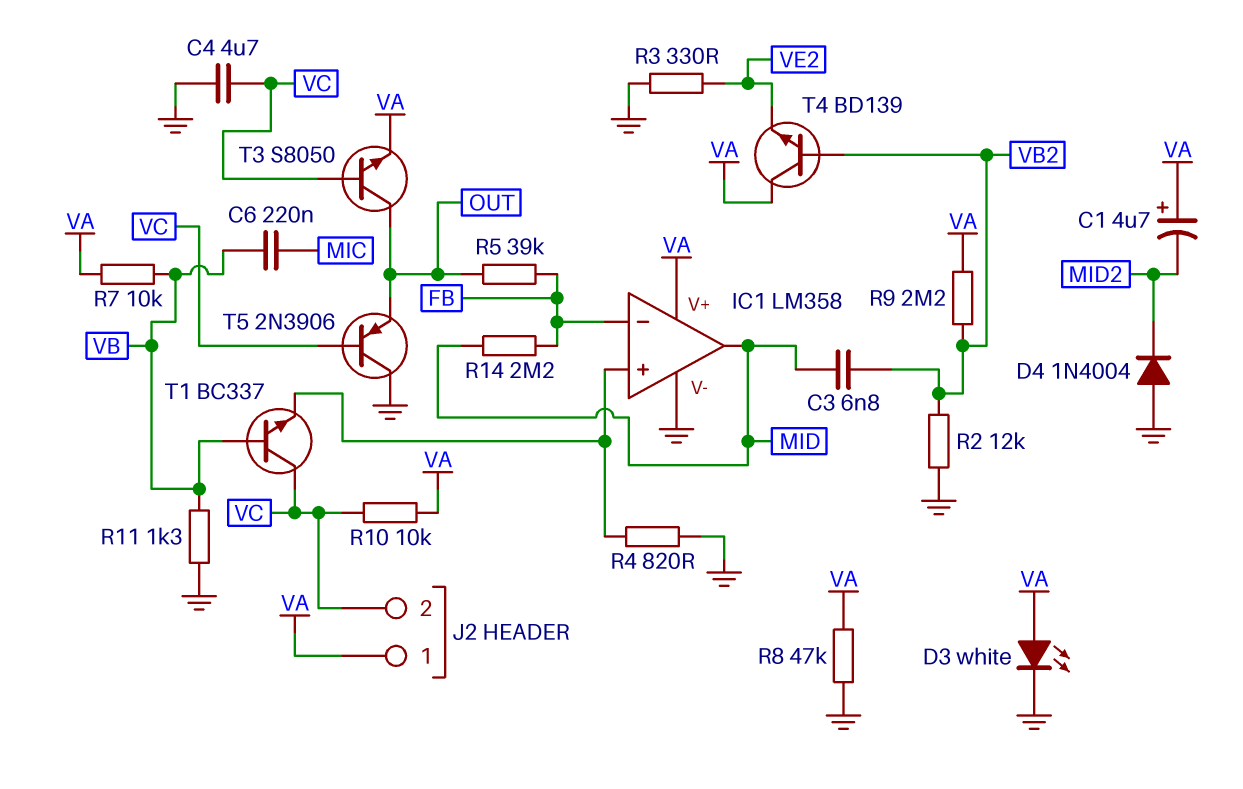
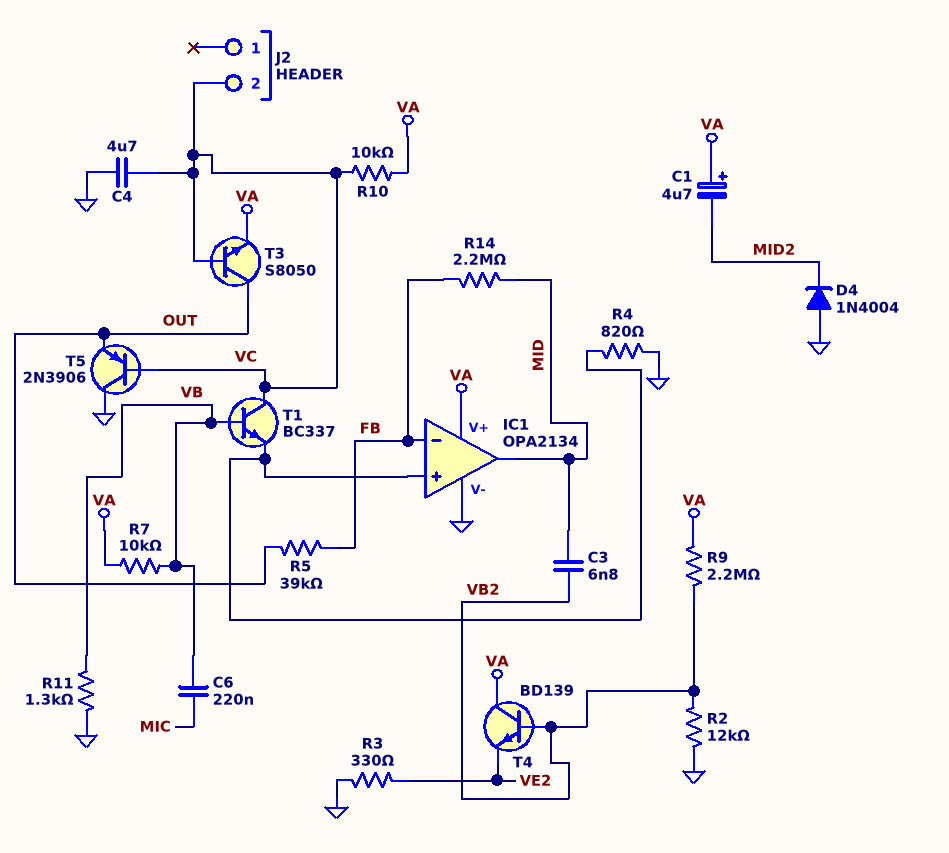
D3: LED white (A VA, K GND) -> none
IC1: LM358 -> OPA2134
J2 pin 1: VA -> none
R8: 47k (GND, VA) -> none

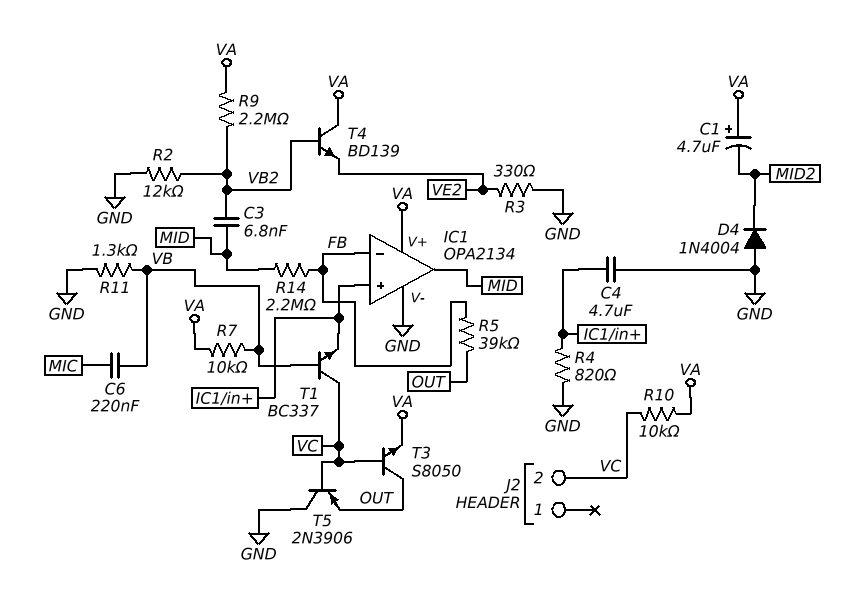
C4: 4.7uF (GND, VC) -> 4.7uF (GND, IC1/in+)

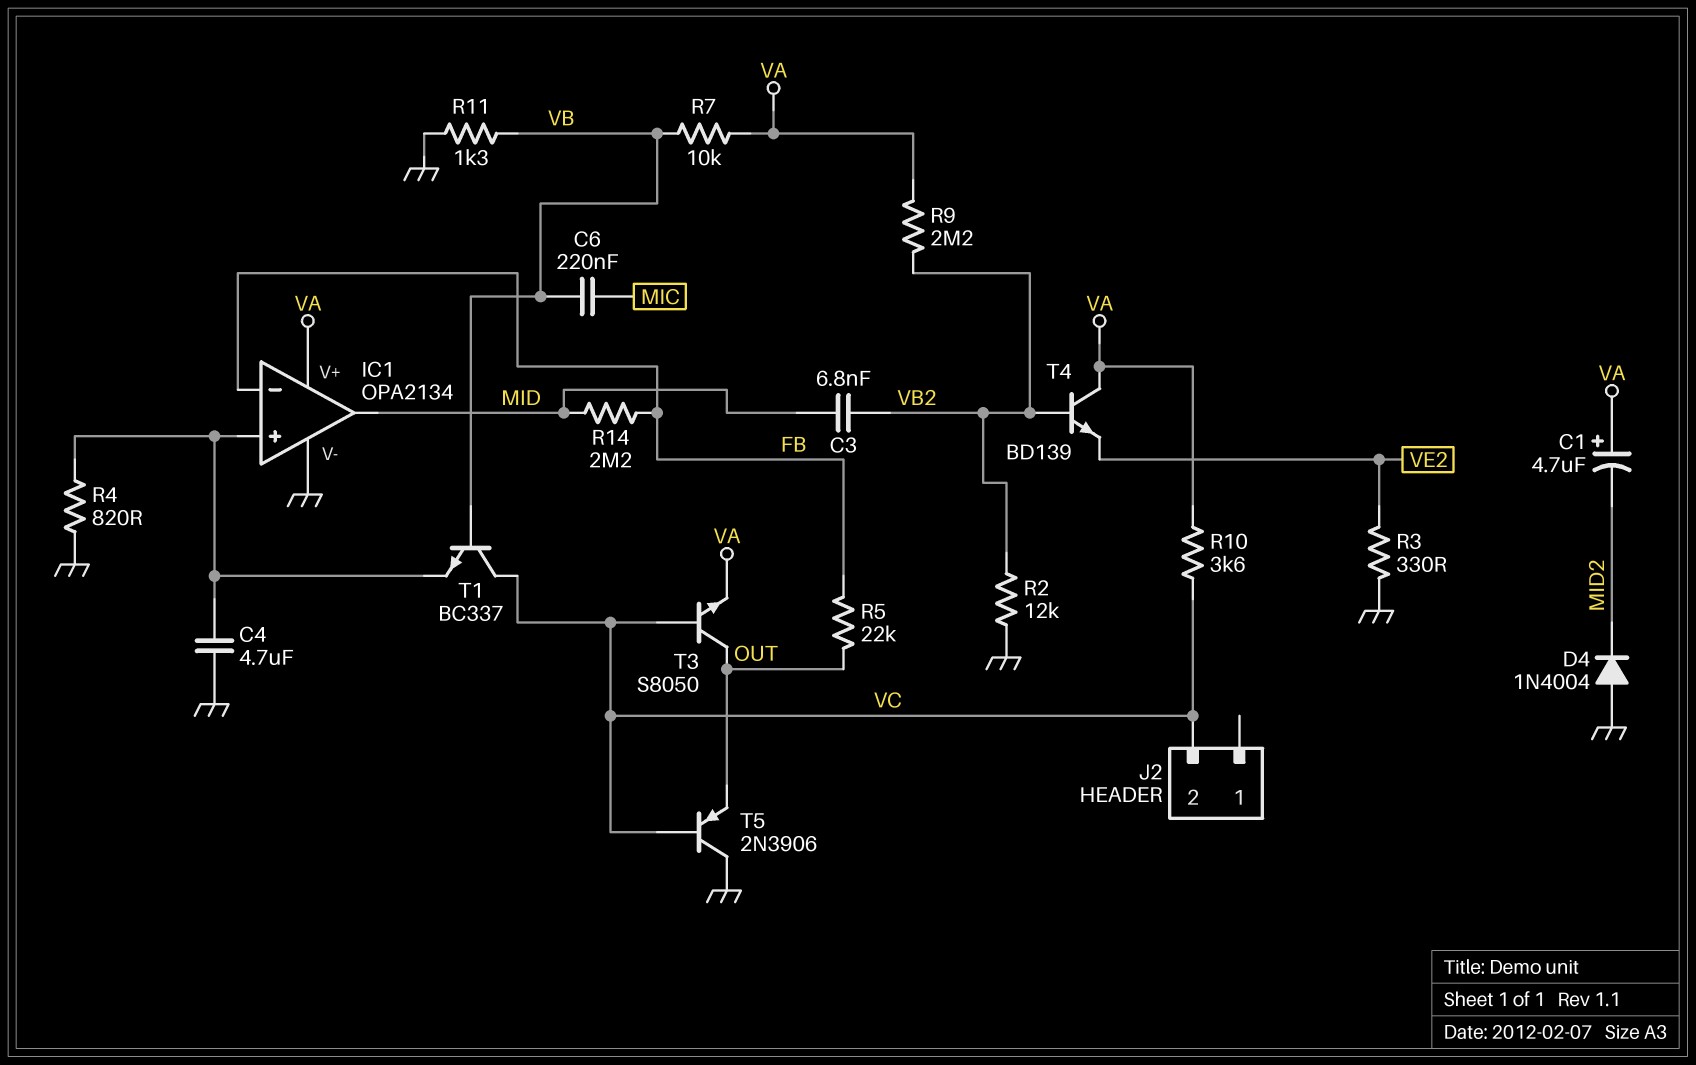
R5: 39k (FB, OUT) -> 22k (FB, OUT)
R10: 10k (VA, VC) -> 3.6k (VA, VC)

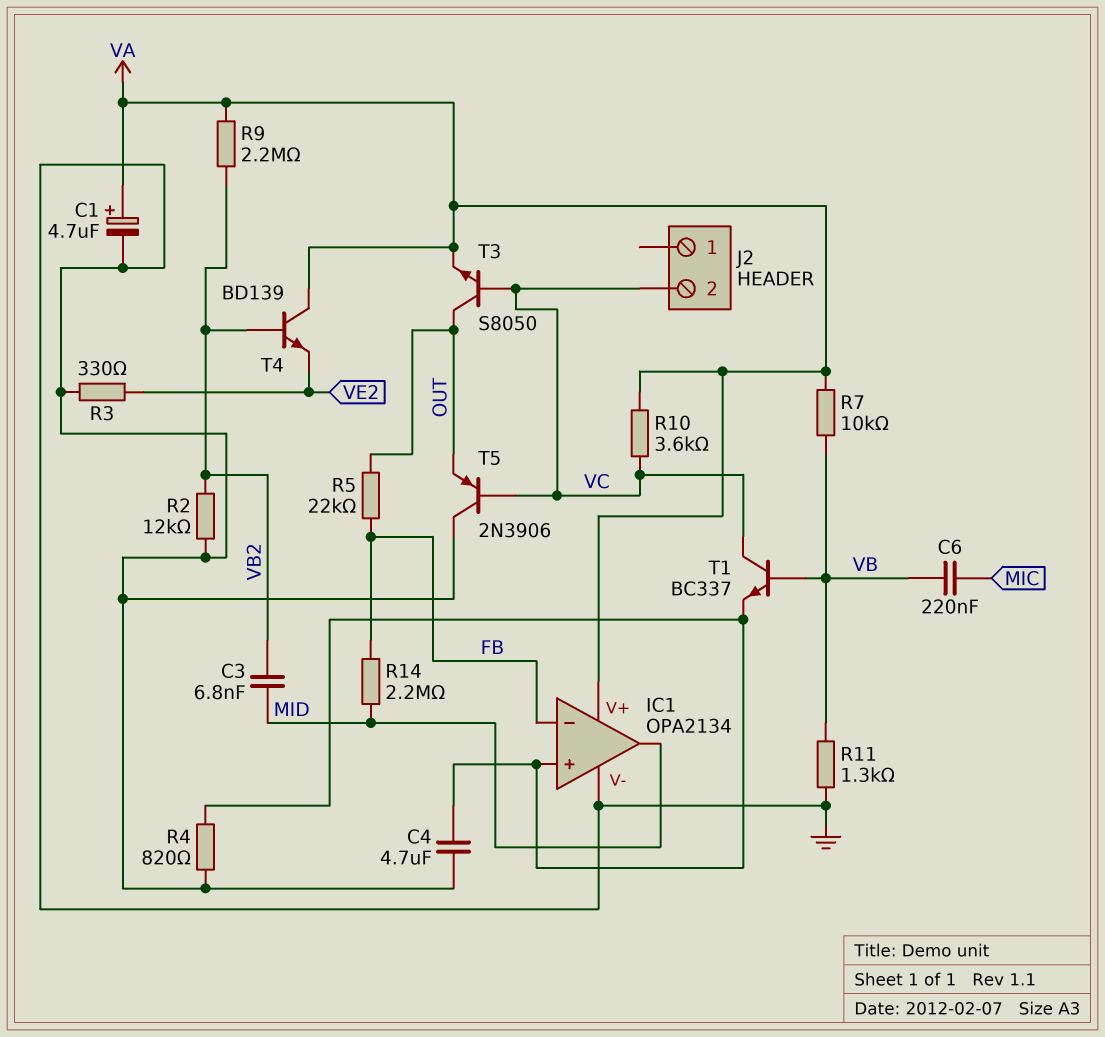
C1: 4.7uF (plus VA, minus MID2) -> 4.7uF (plus VA, minus GND)
D4: diode 1N4004 (A GND, K MID2) -> none

